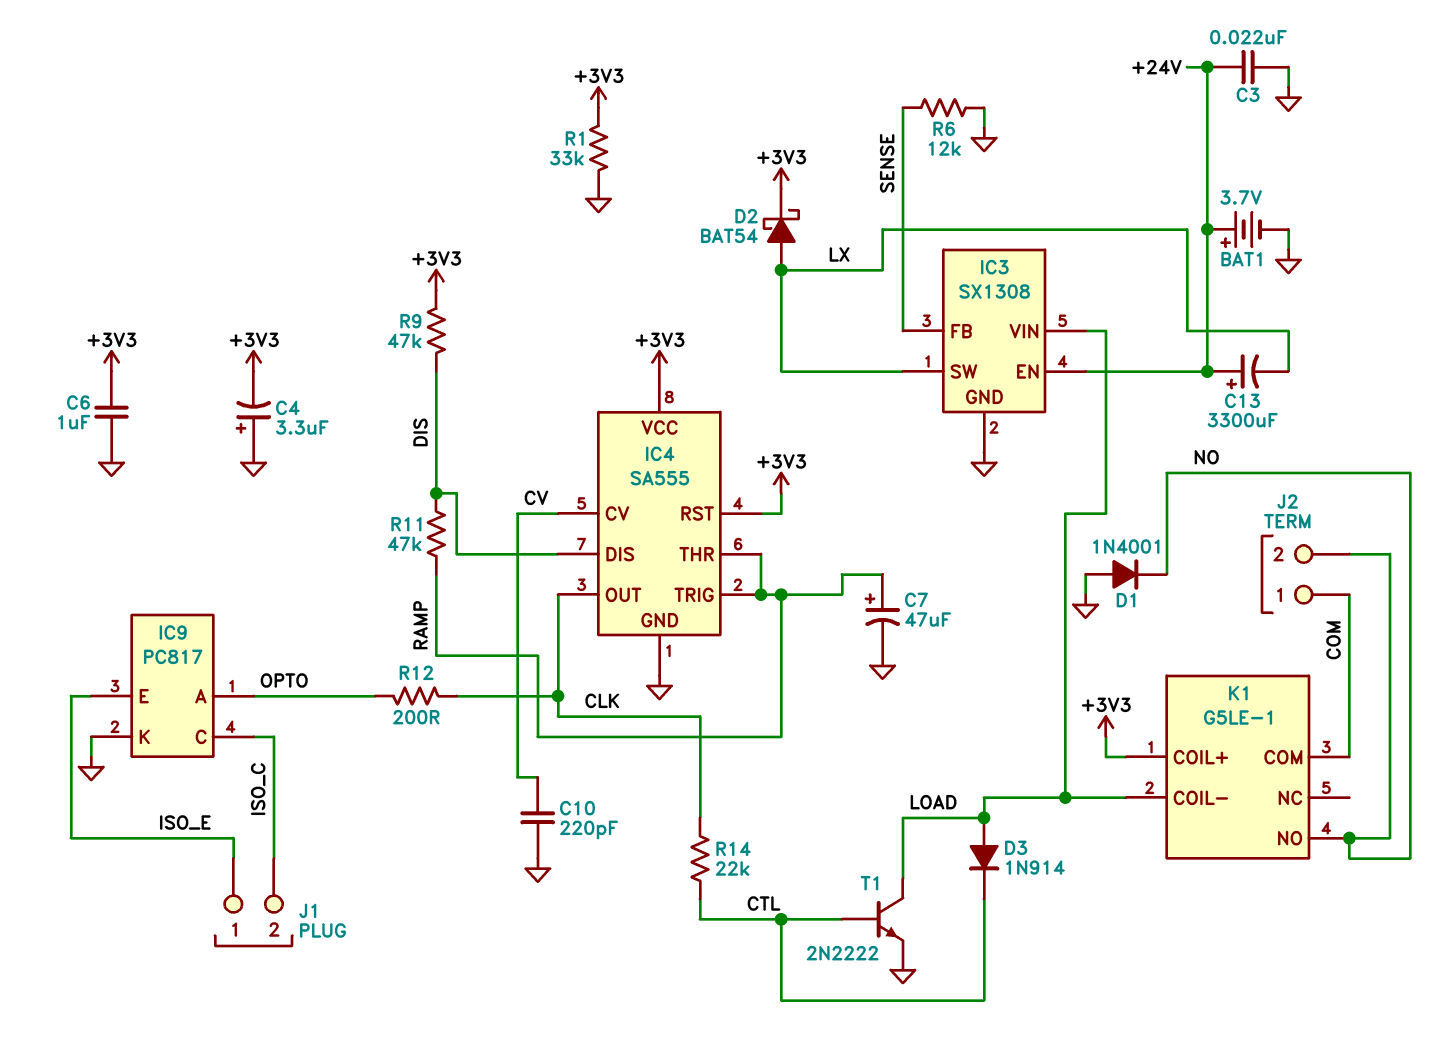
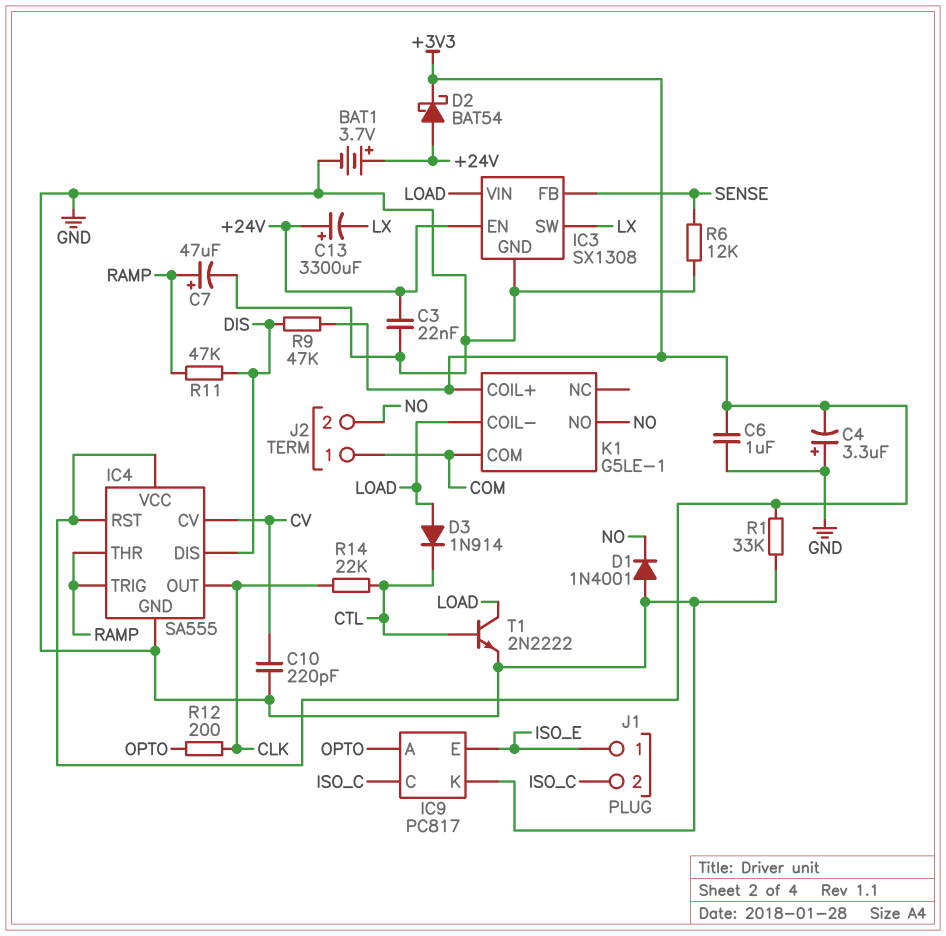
D2: schottky BAT54 (A LX, K +3V3) -> schottky BAT54 (A +24V, K +3V3)

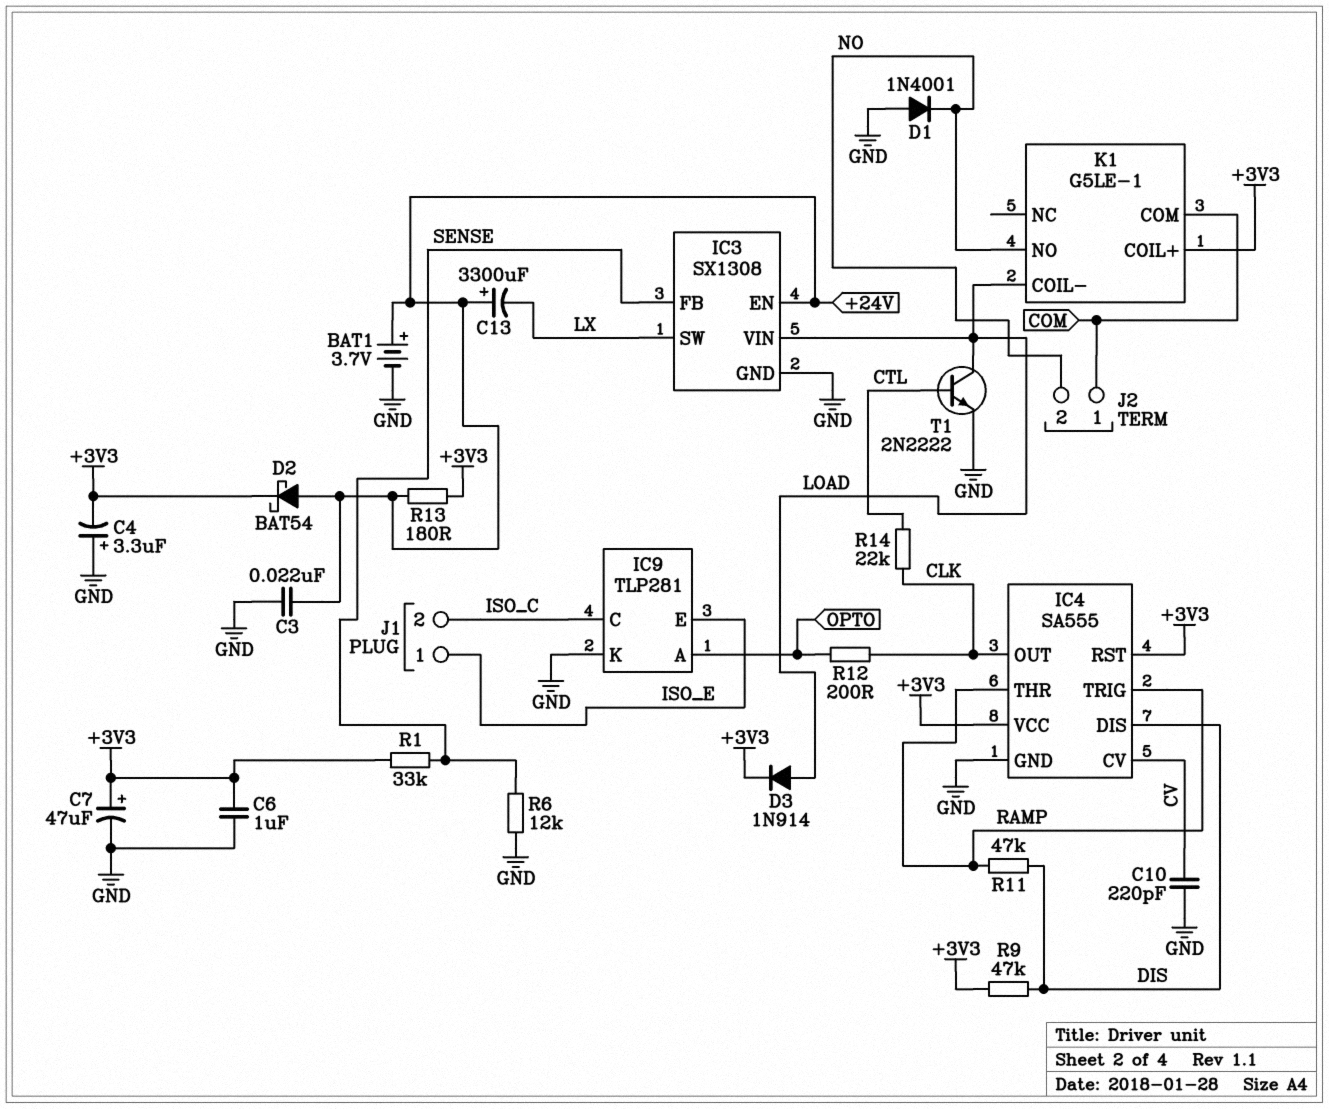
C7: 47uF (plus RAMP, minus GND) -> 47uF (plus +3V3, minus GND)
D3: diode 1N914 (A LOAD, K CTL) -> diode 1N914 (A LOAD, K +3V3)
IC9: PC817 -> TLP281
R1: 33k (+3V3, GND) -> 33k (+3V3, SENSE)
R13: none -> 180 (+3V3, +24V)

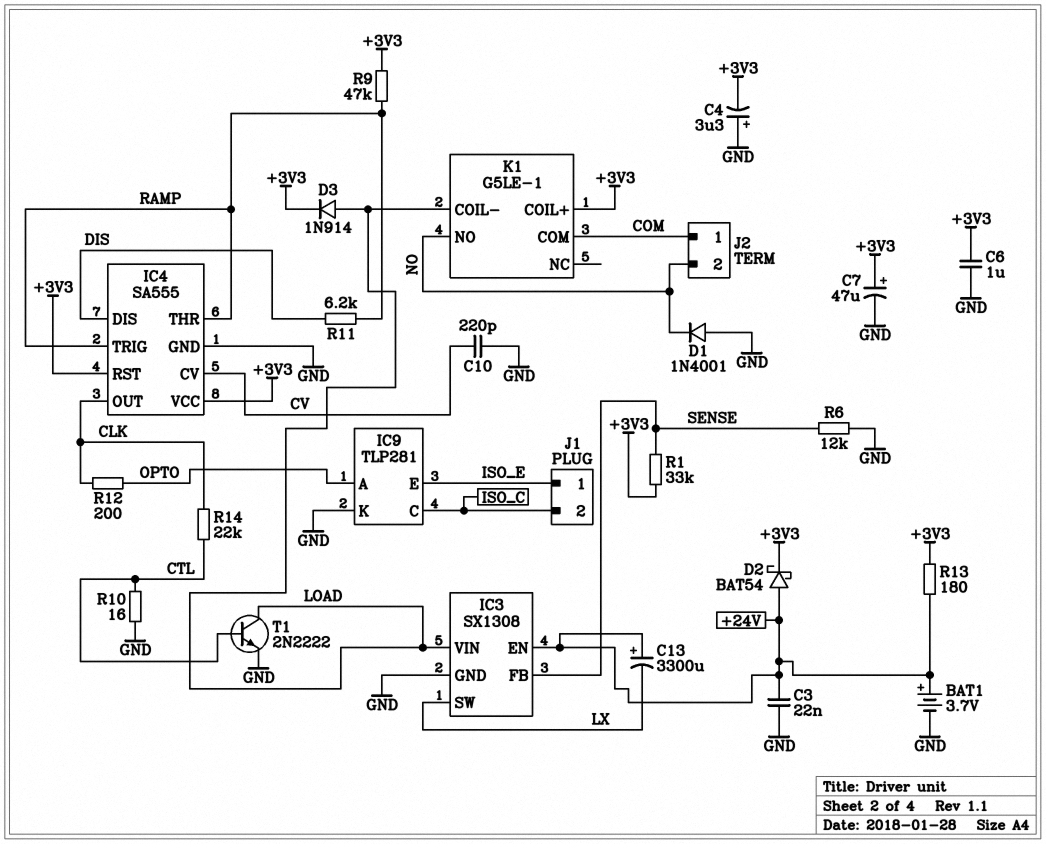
R9: 47k (+3V3, DIS) -> 47k (+3V3, RAMP)
R10: none -> 16 (CTL, GND)
R11: 47k (DIS, RAMP) -> 6.2k (DIS, RAMP)

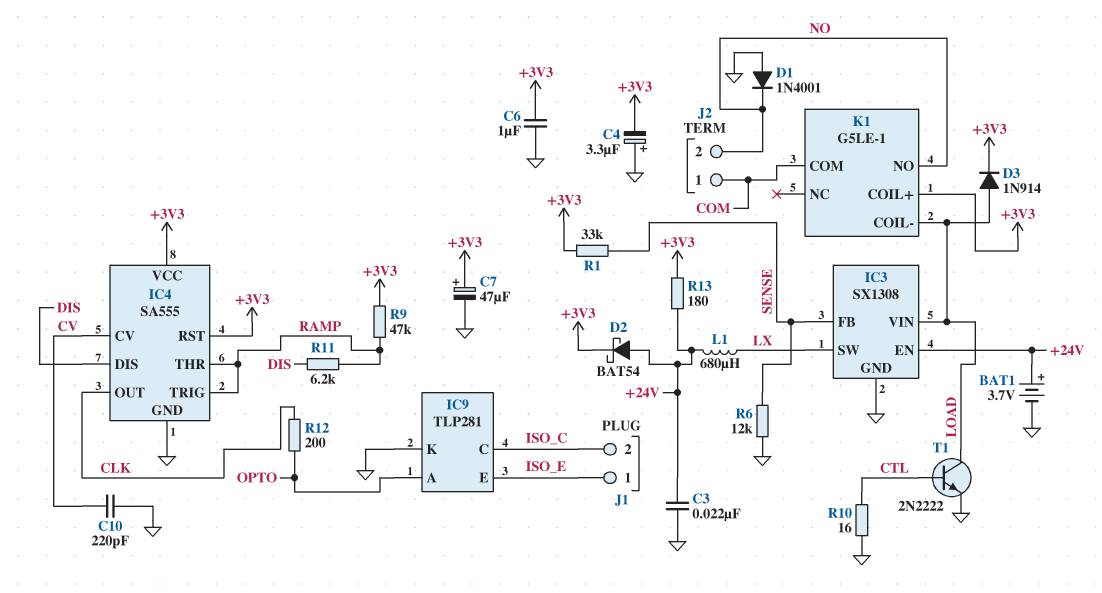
C13: 3300uF (plus +24V, minus LX) -> none
L1: none -> 680uH (+24V, LX)
R14: 22k (CLK, CTL) -> none

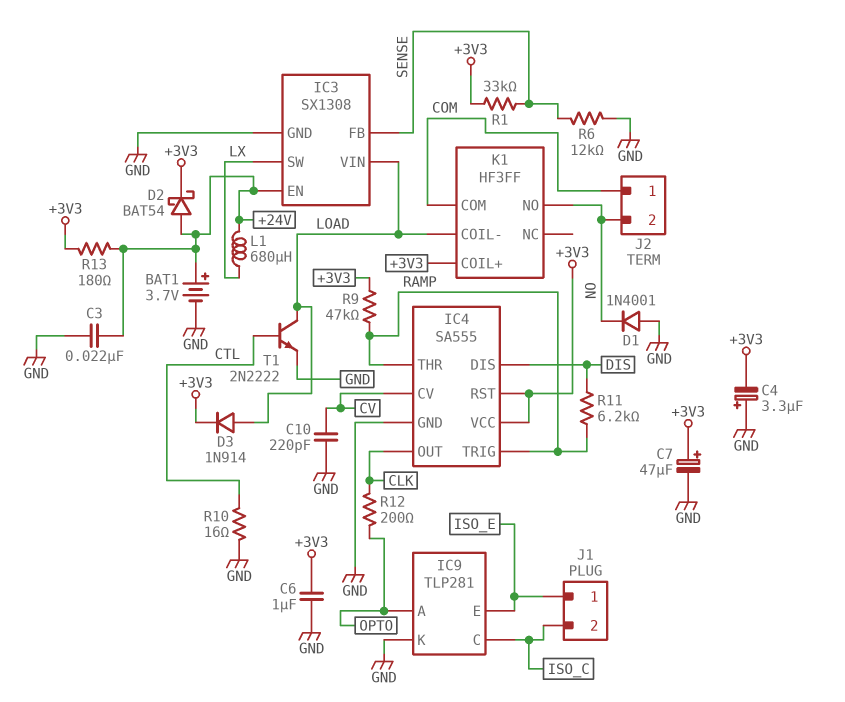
K1: G5LE-1 -> HF3FF

